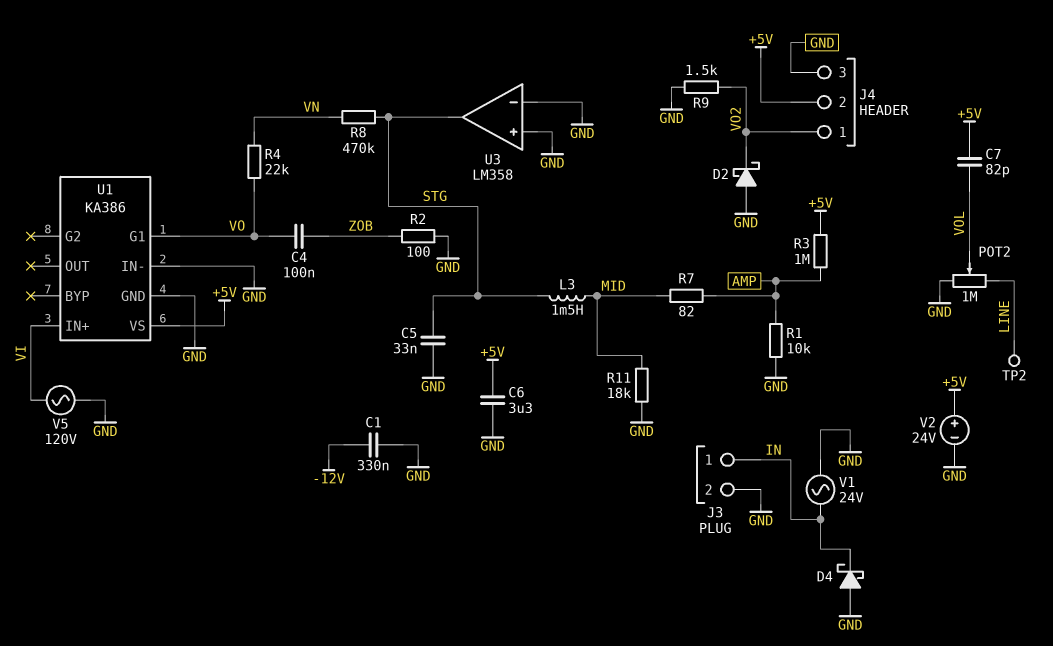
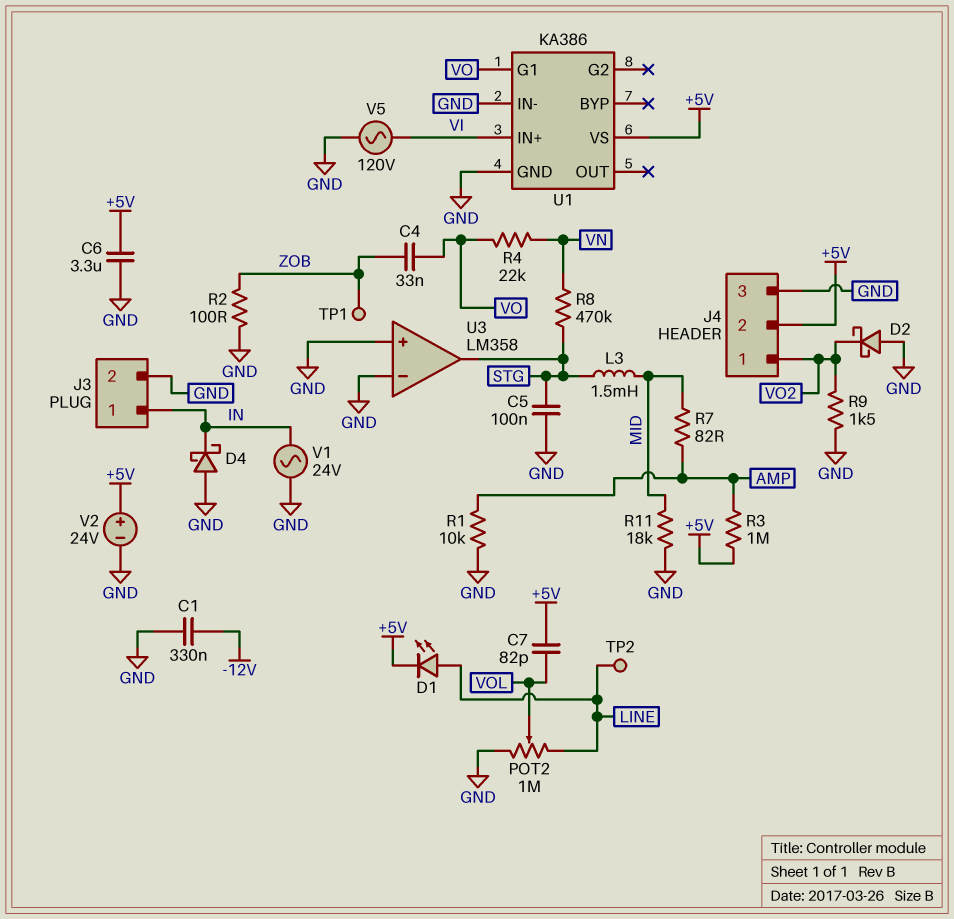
C4: 100nF (VO, ZOB) -> 33nF (VO, ZOB)
C5: 33nF (GND, STG) -> 100nF (GND, STG)
D1: none -> LED (A LINE, K +5V)
TP1: none -> test point (ZOB)

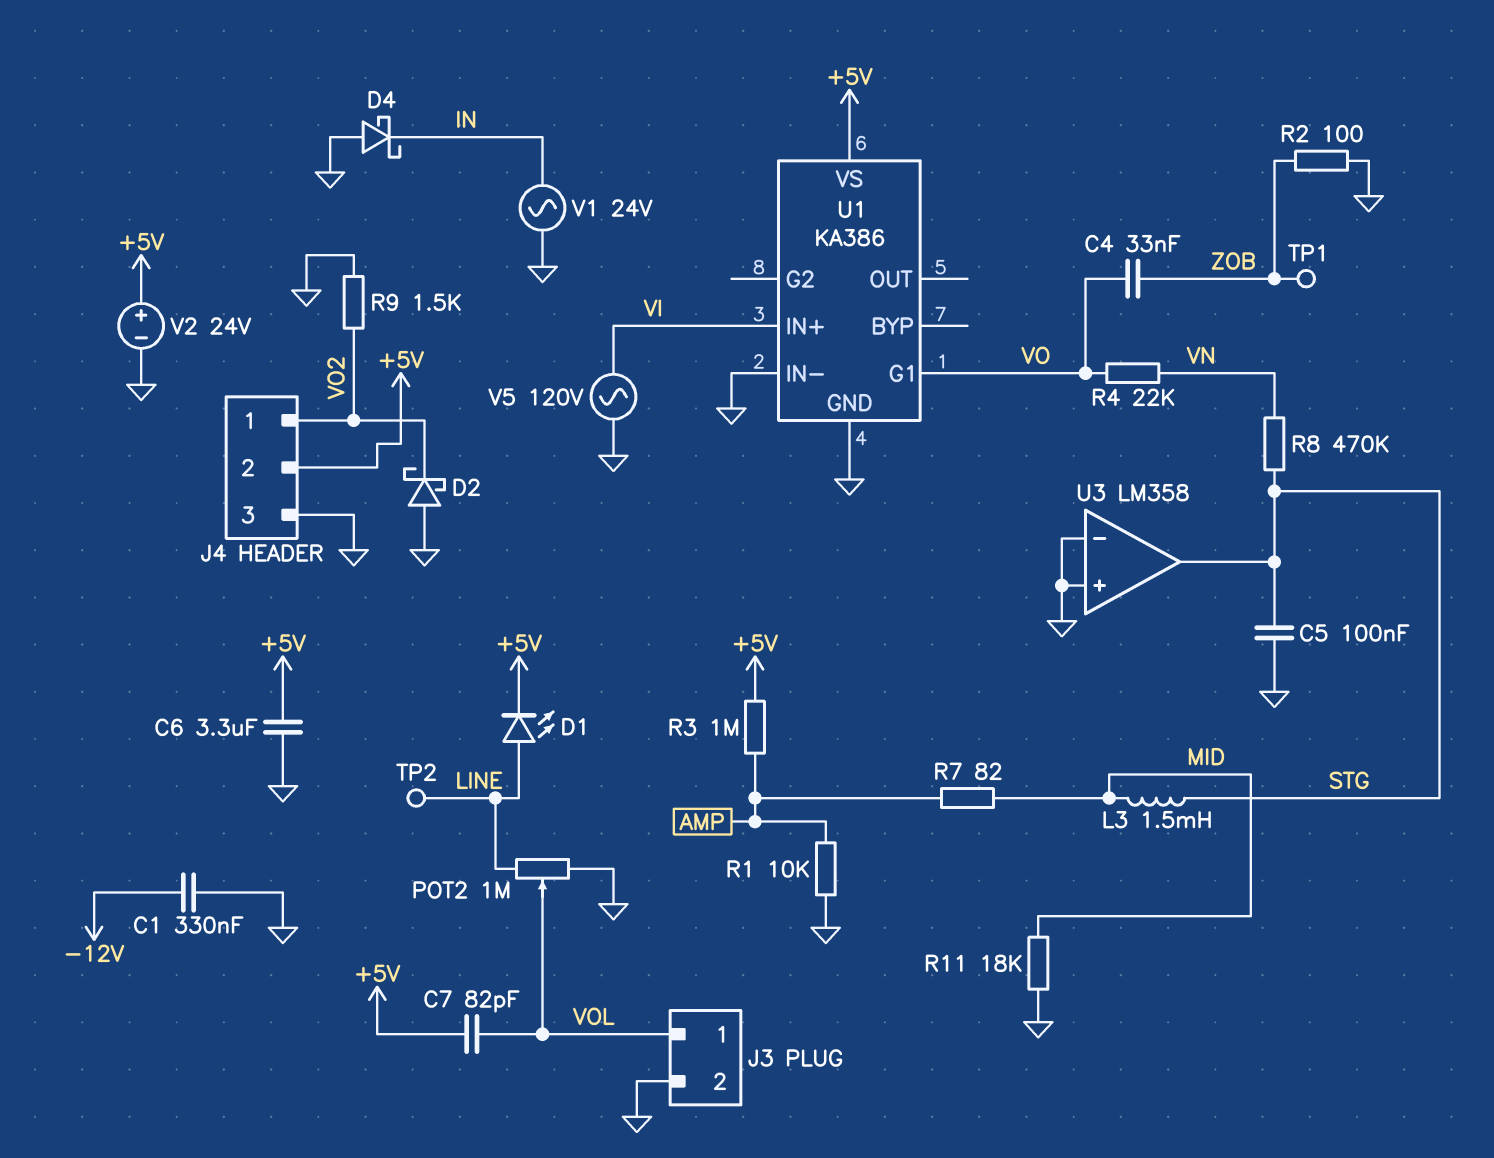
J3 pin 1: IN -> VOL

